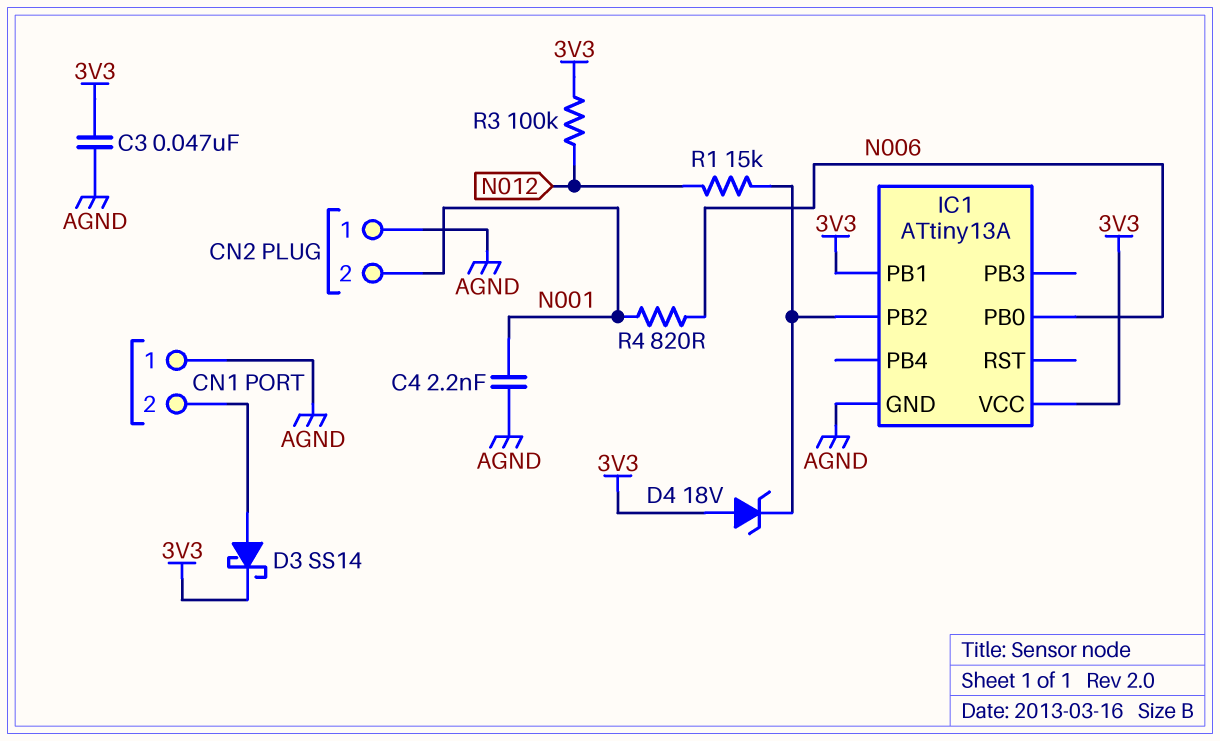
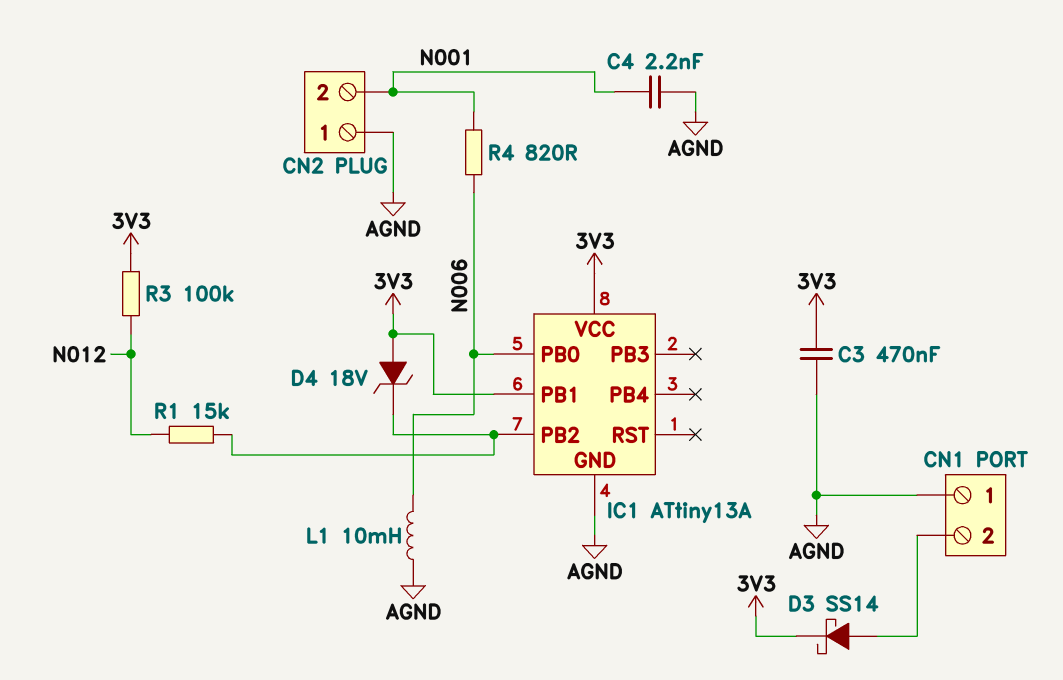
C3: 47nF (3V3, AGND) -> 470nF (3V3, AGND)
L1: none -> 10mH (AGND, N006)

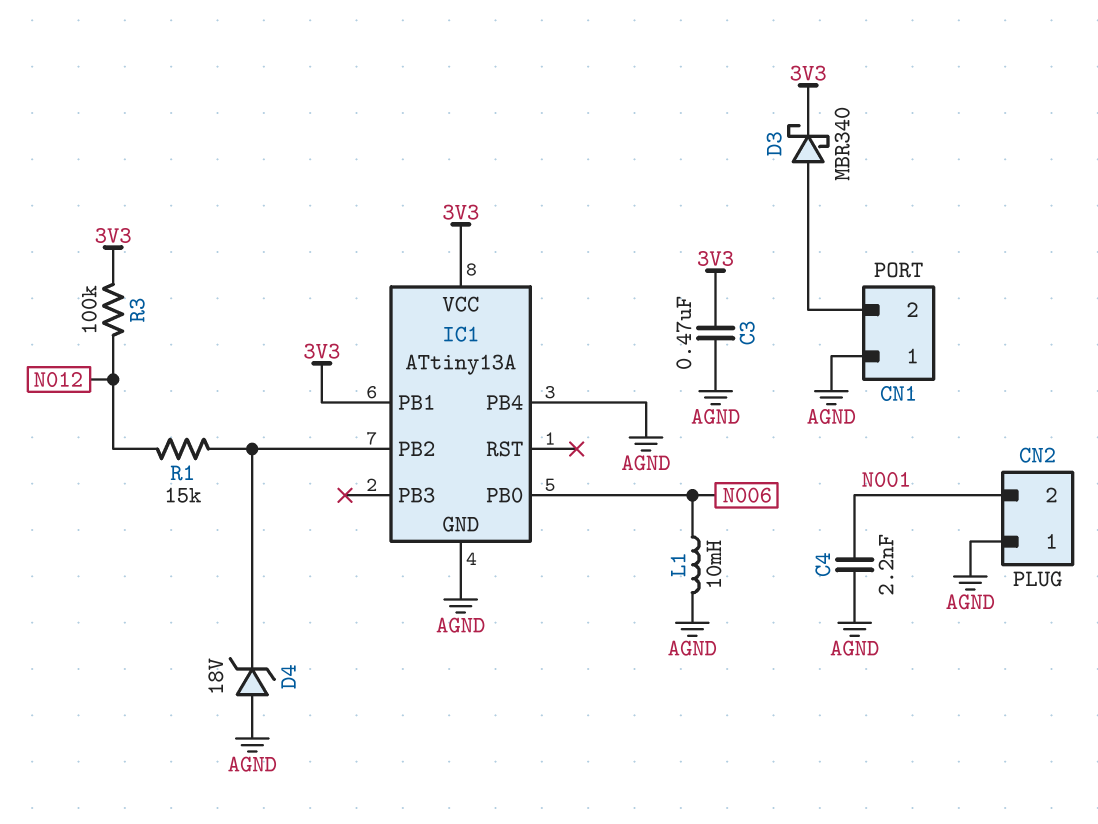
D3: schottky SS14 (A CN1/2, K 3V3) -> schottky MBR340 (A CN1/2, K 3V3)
D4: zener 18V (A 3V3, K IC1/PB2) -> zener 18V (A AGND, K IC1/PB2)
IC1 pin PB4: none -> AGND
R4: 820 (N001, N006) -> none

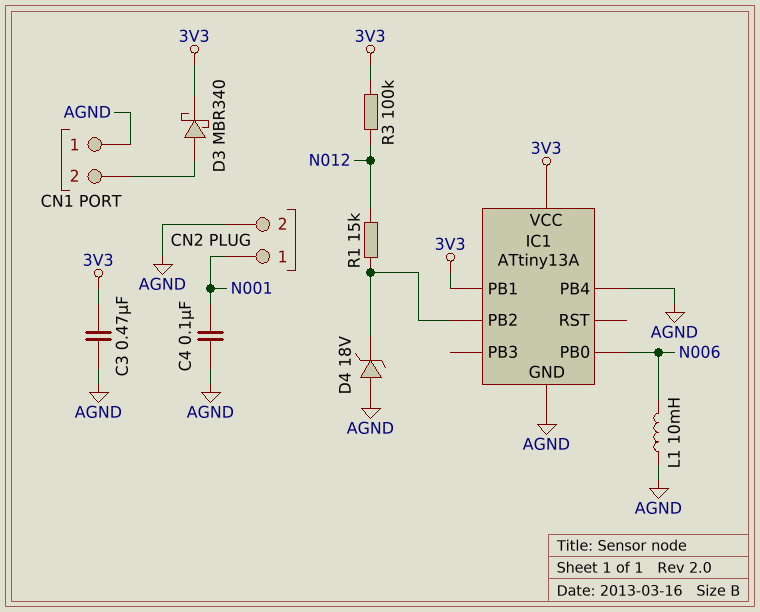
C4: 2.2nF (AGND, N001) -> 100nF (AGND, N001)
CN2 pin 1: AGND -> N001
CN2 pin 2: N001 -> AGND

